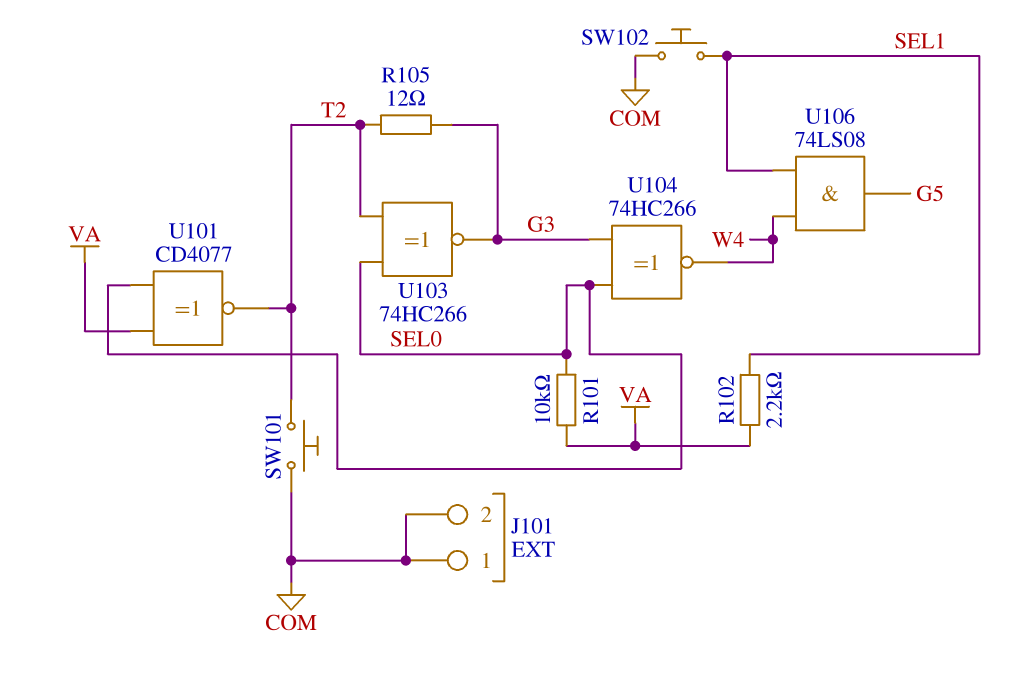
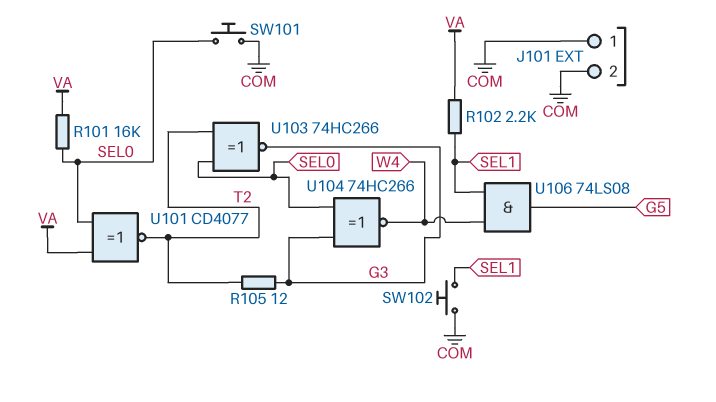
R101: 10k (SEL0, VA) -> 16k (SEL0, VA)
SW101: button (COM, T2) -> button (COM, SEL0)

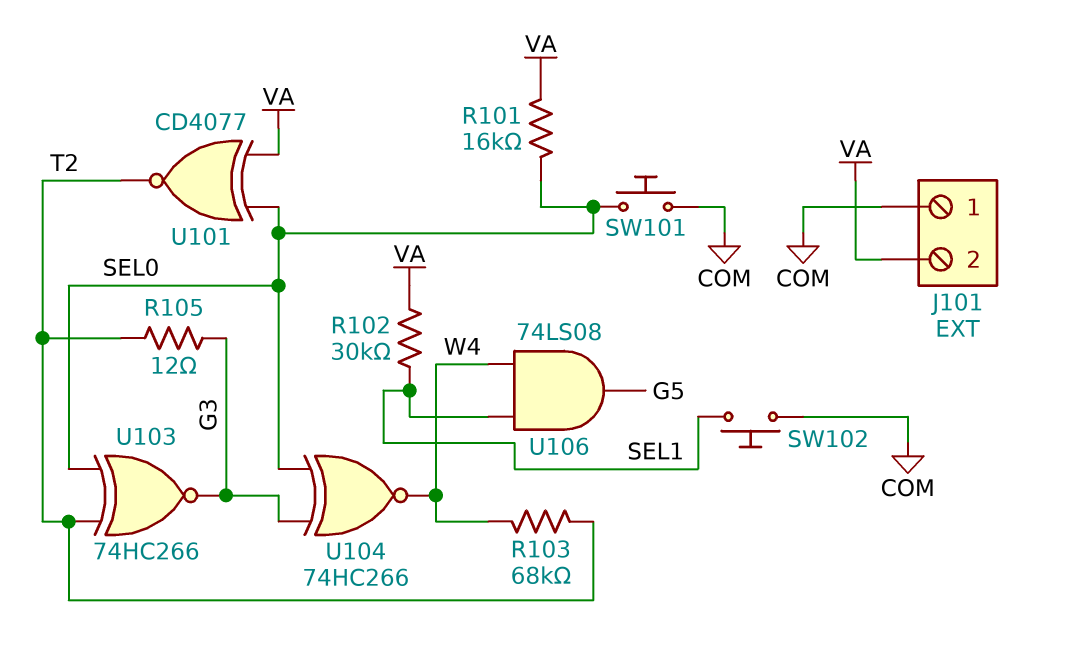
J101 pin 2: COM -> VA
R102: 2.2k (SEL1, VA) -> 30k (SEL1, VA)
R103: none -> 68k (T2, W4)

